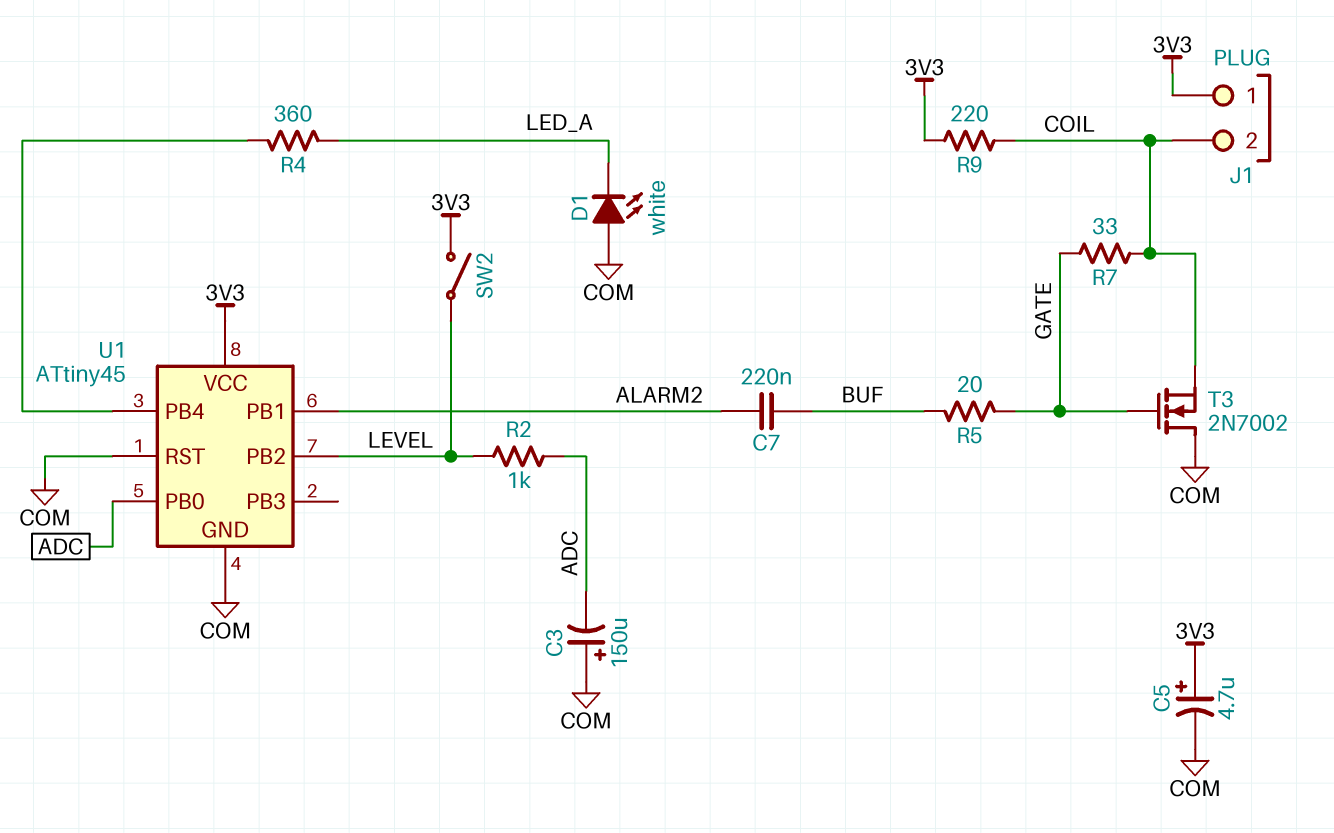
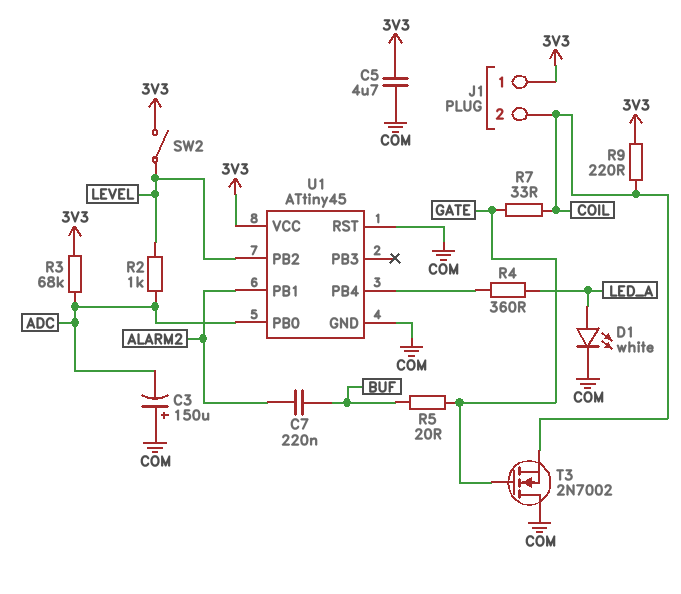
C5: 4.7uF (plus 3V3, minus COM) -> 4.7uF (3V3, COM)
D1: LED white (A COM, K LED_A) -> LED white (A LED_A, K COM)
R3: none -> 68k (3V3, ADC)

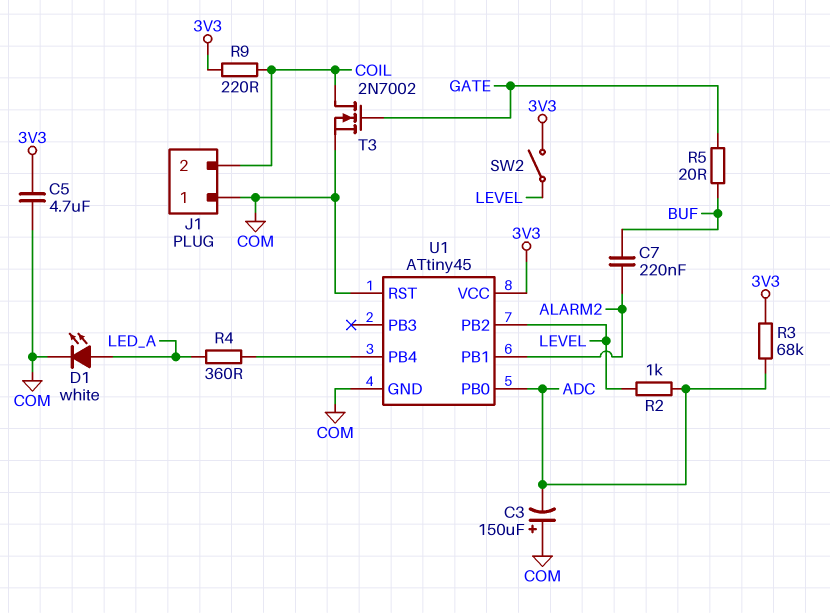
J1 pin 1: 3V3 -> COM
R7: 33 (COIL, GATE) -> none
T3: NMOS 2N7002 (G GATE, D COM, S COIL) -> NMOS 2N7002 (G GATE, D COIL, S COM)

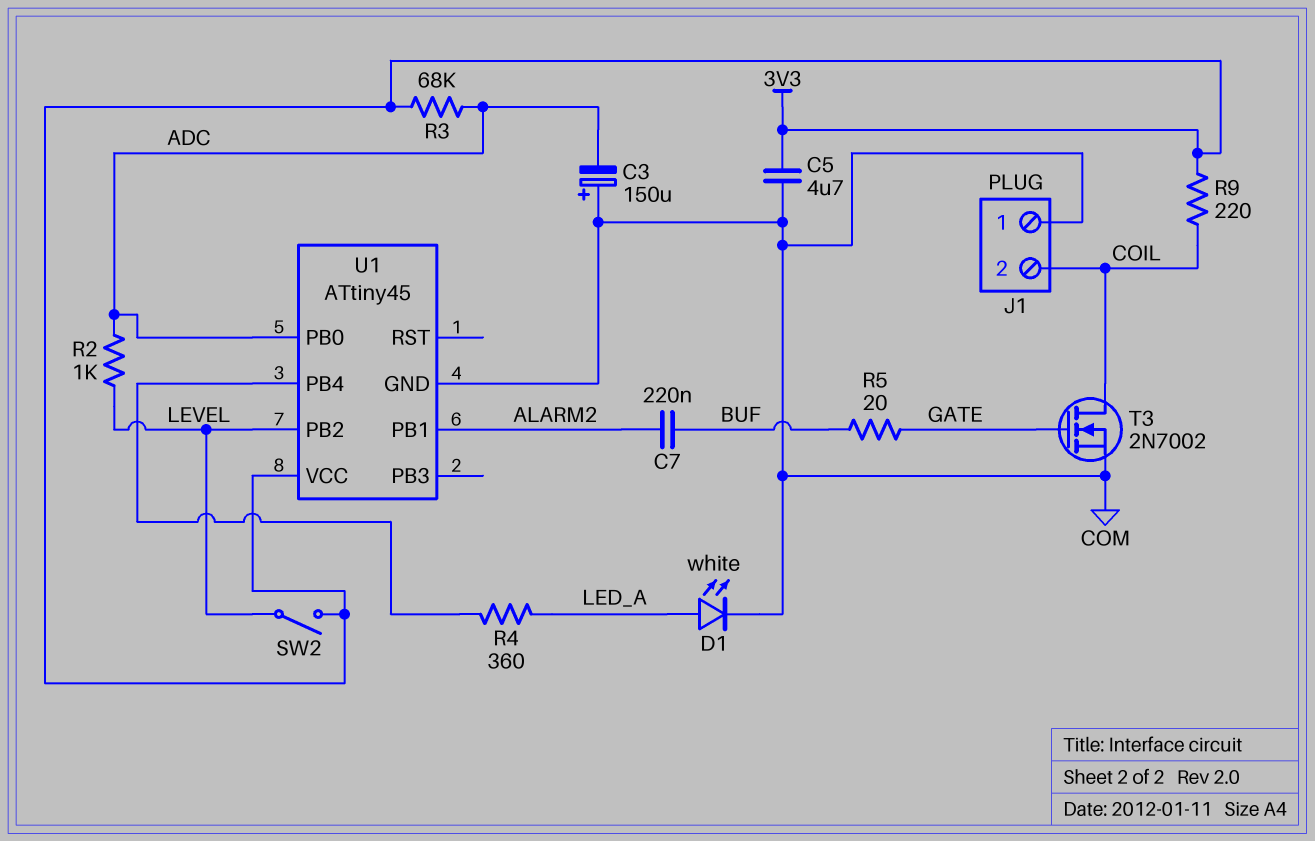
U1 pin RST: COM -> none

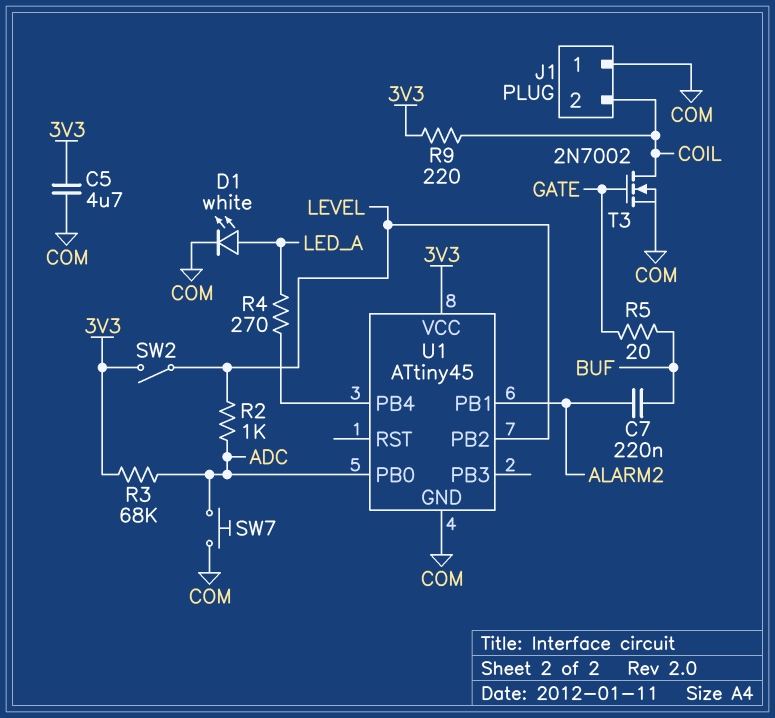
C3: 150uF (plus COM, minus ADC) -> none
R4: 360 (LED_A, U1/PB4) -> 270 (LED_A, U1/PB4)
SW7: none -> button (ADC, COM)

